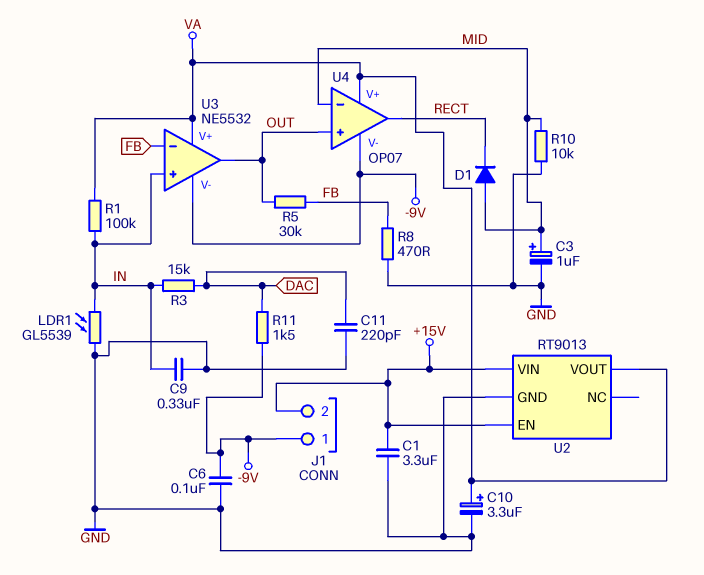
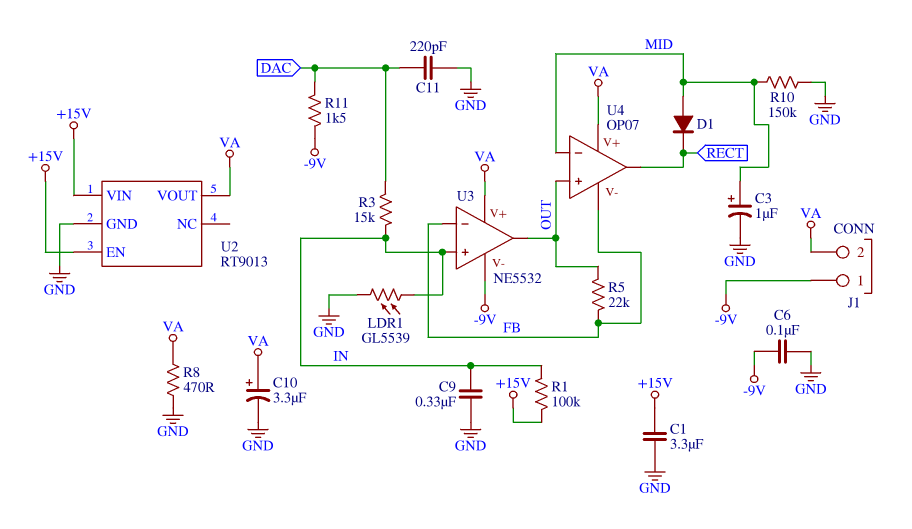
J1 pin 2: +15V -> VA
R1: 100k (IN, VA) -> 100k (+15V, IN)
R5: 30k (FB, OUT) -> 22k (FB, OUT)
R8: 470 (FB, GND) -> 470 (GND, VA)
R10: 10k (GND, MID) -> 150k (GND, MID)
U4 pin V-: -9V -> FB

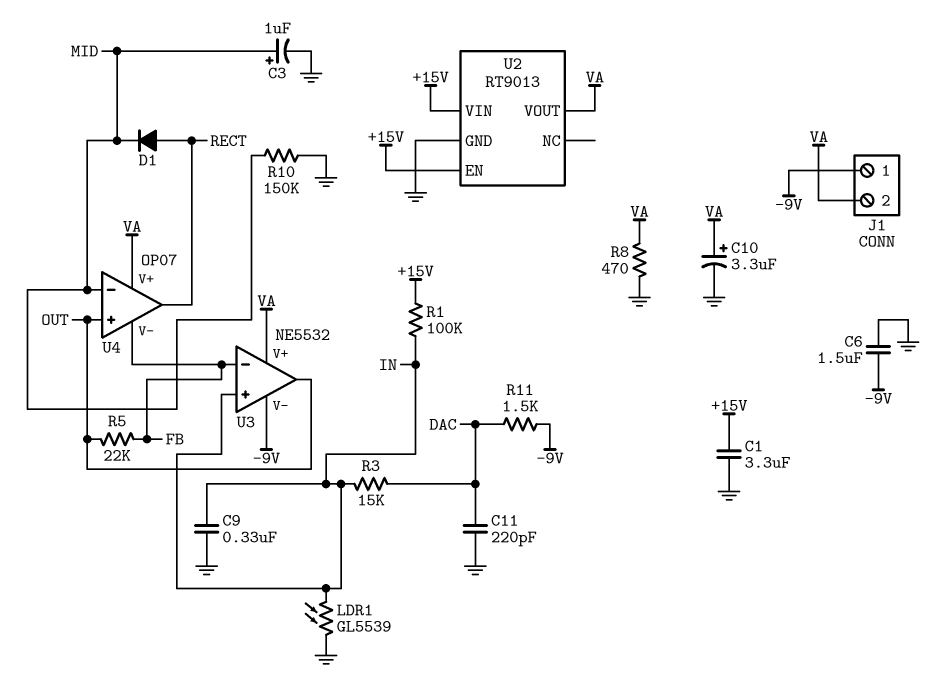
C6: 100nF (-9V, GND) -> 1.5uF (-9V, GND)
D1: diode (A MID, K RECT) -> diode (A RECT, K MID)

